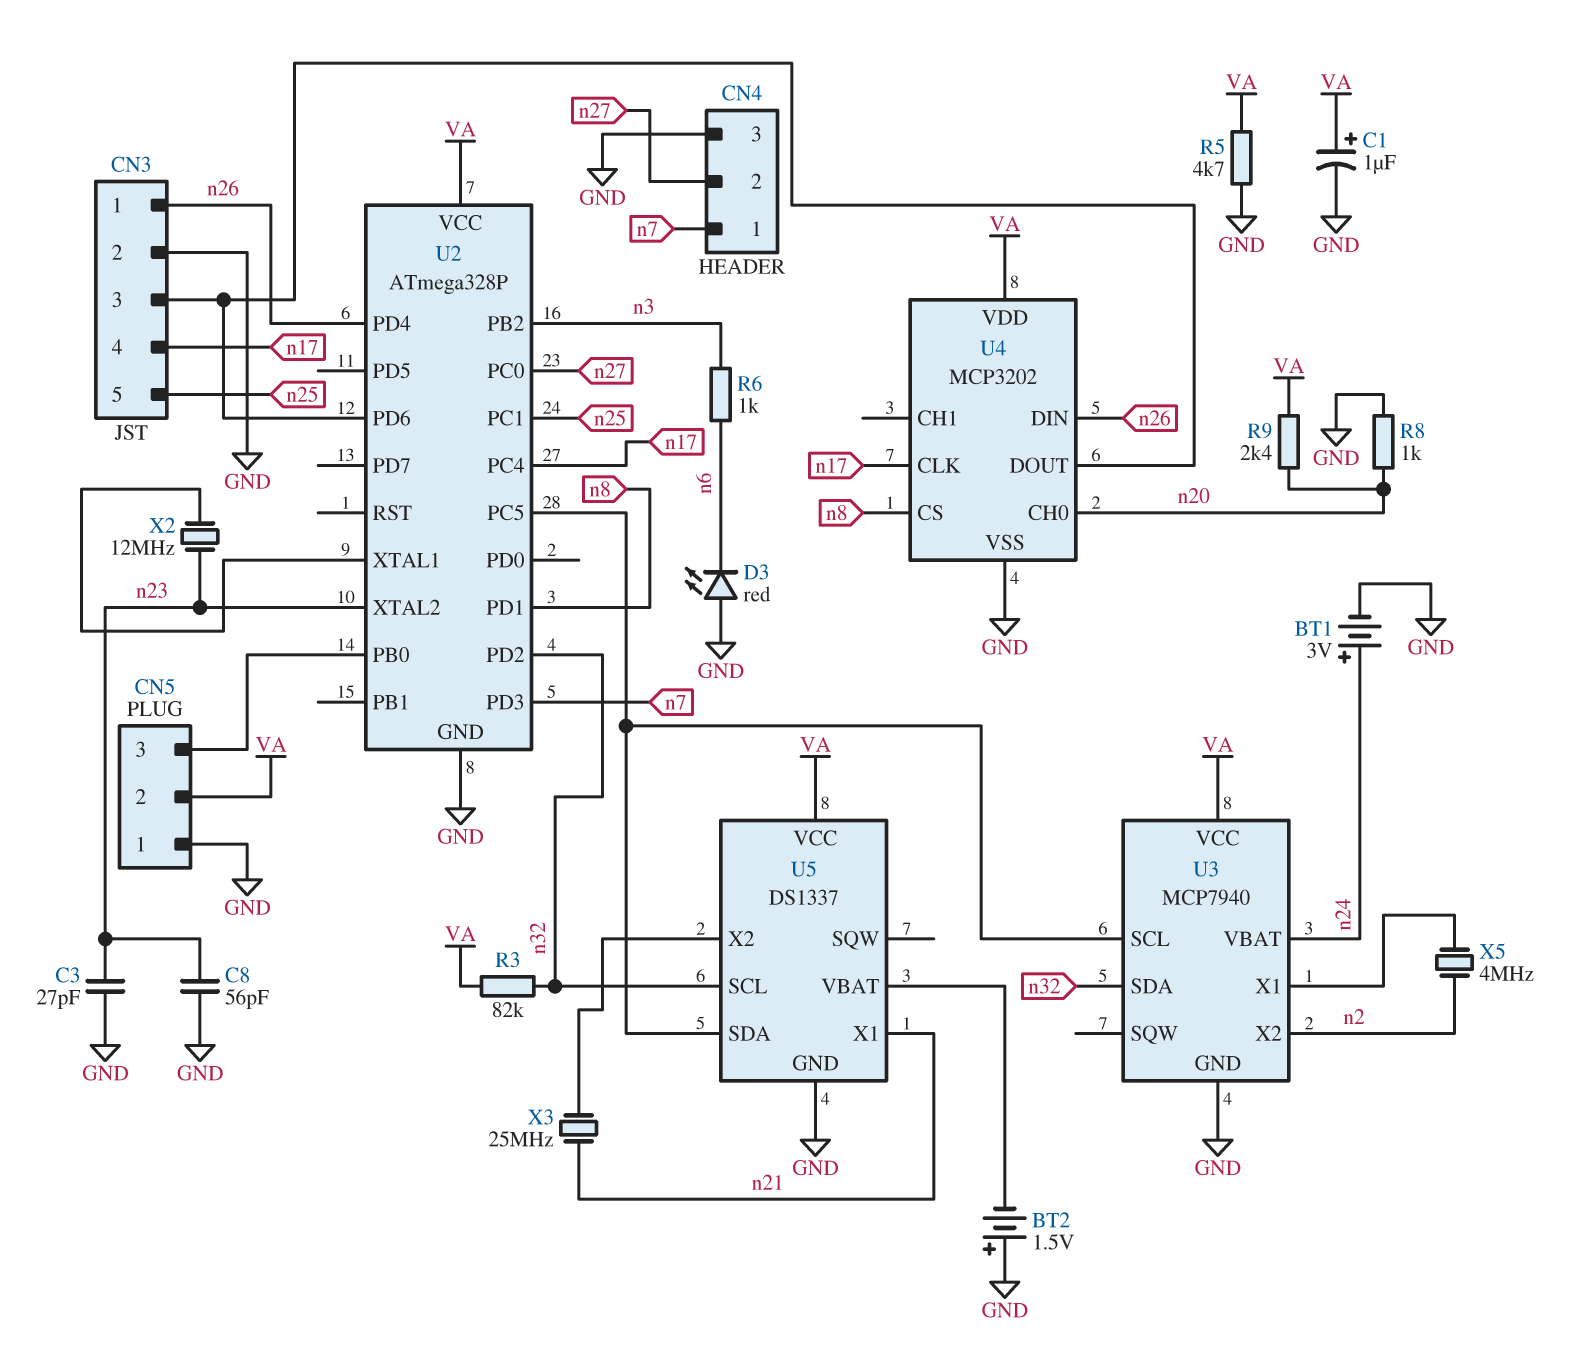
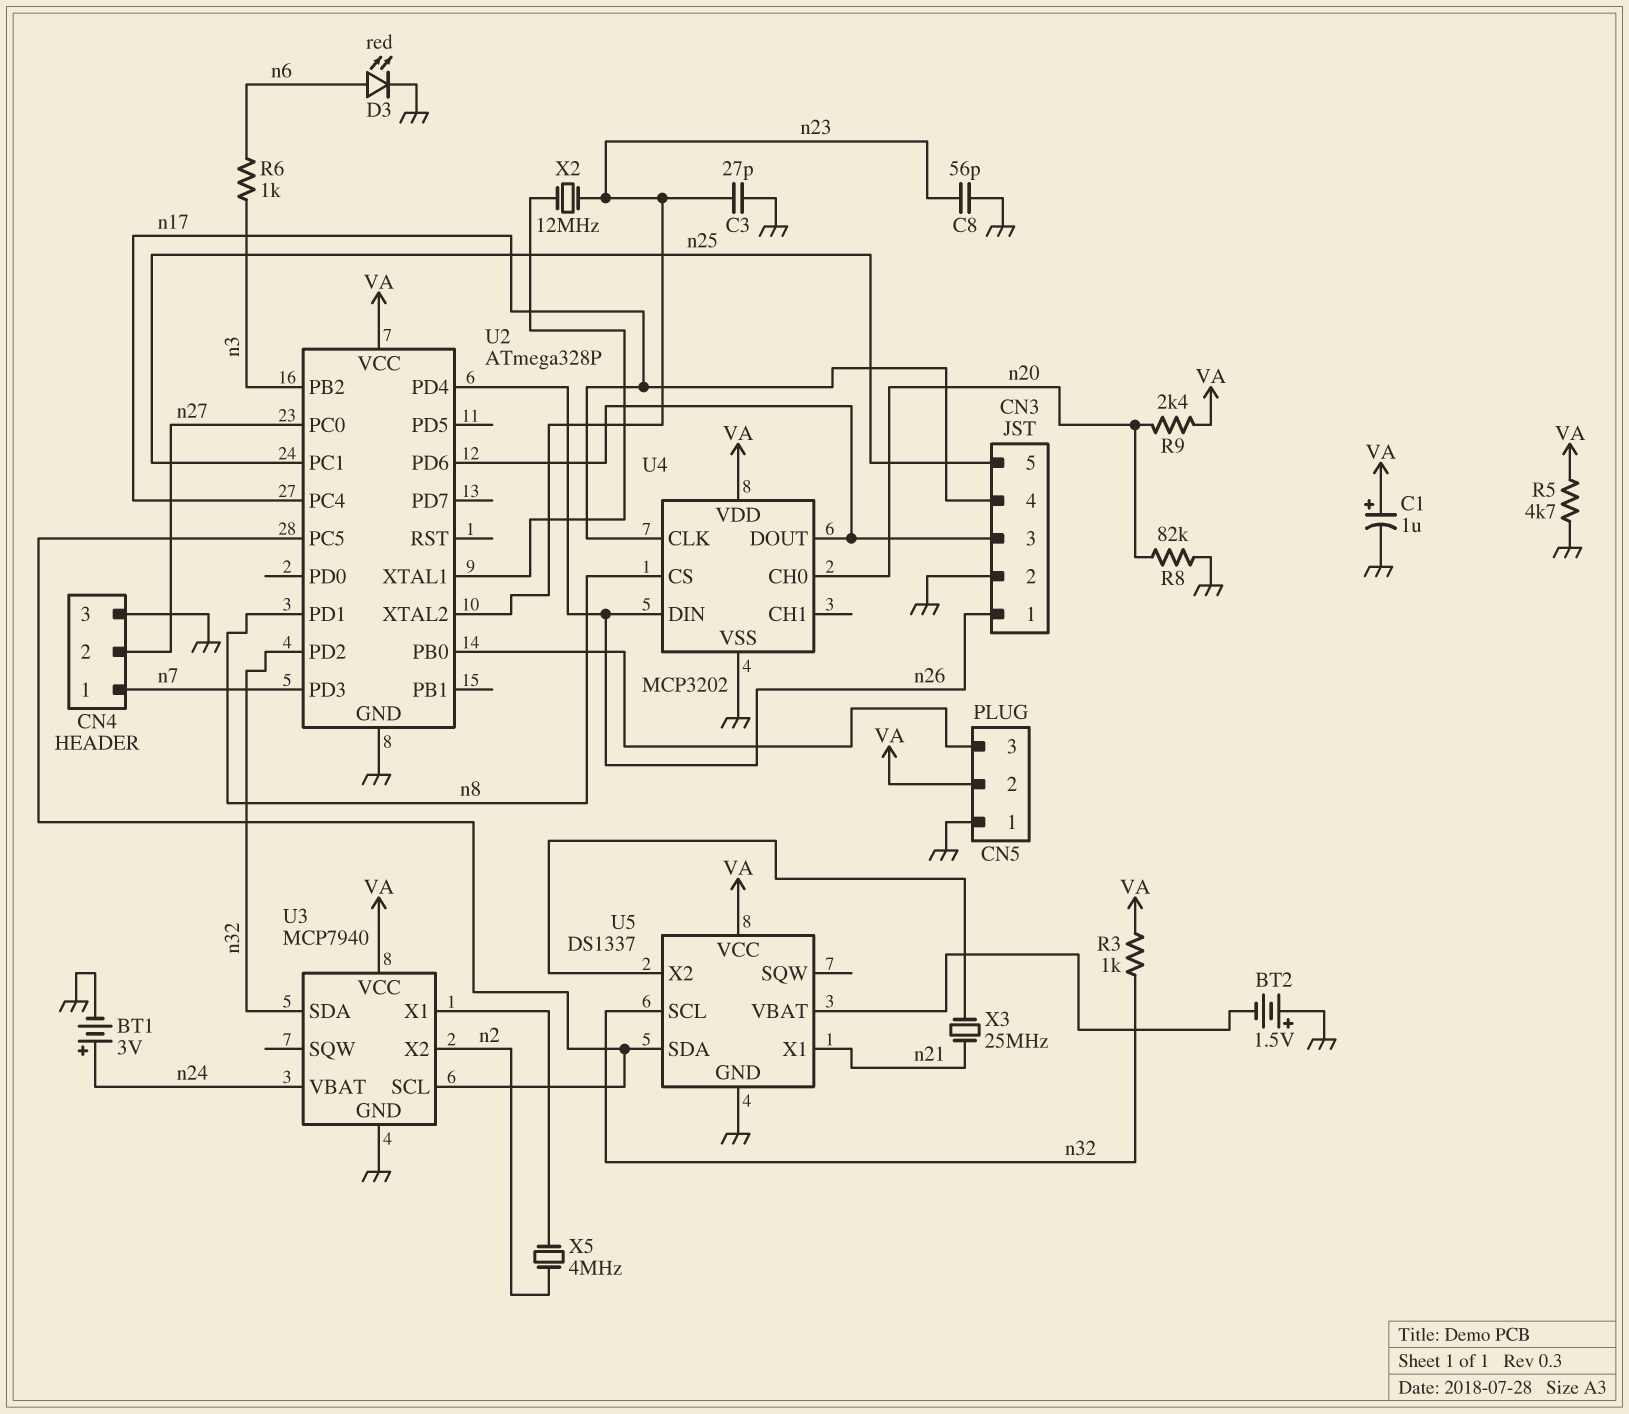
D3: LED red (A GND, K n6) -> LED red (A n6, K GND)
R3: 82k (VA, n32) -> 1k (VA, n32)
R8: 1k (GND, n20) -> 82k (GND, n20)

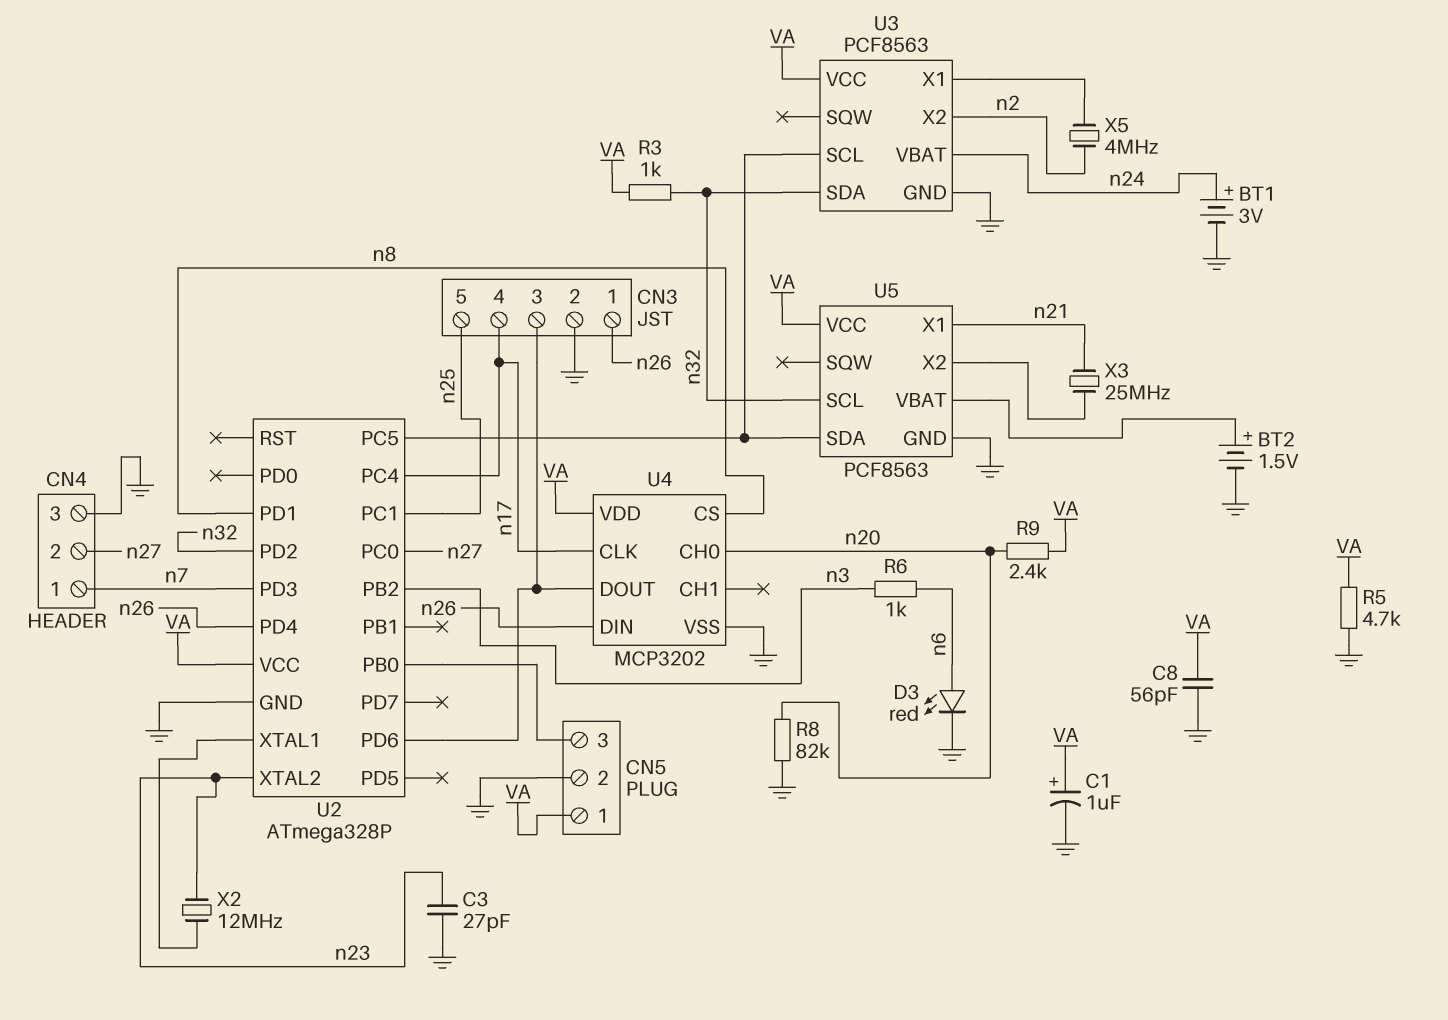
BT2: 1.5V (plus GND, minus U5/VBAT) -> 1.5V (plus U5/VBAT, minus GND)
C8: 56pF (GND, n23) -> 56pF (GND, VA)
CN5 pin 1: GND -> VA
CN5 pin 2: VA -> GND
U3: MCP7940 -> PCF8563
U5: DS1337 -> PCF8563

